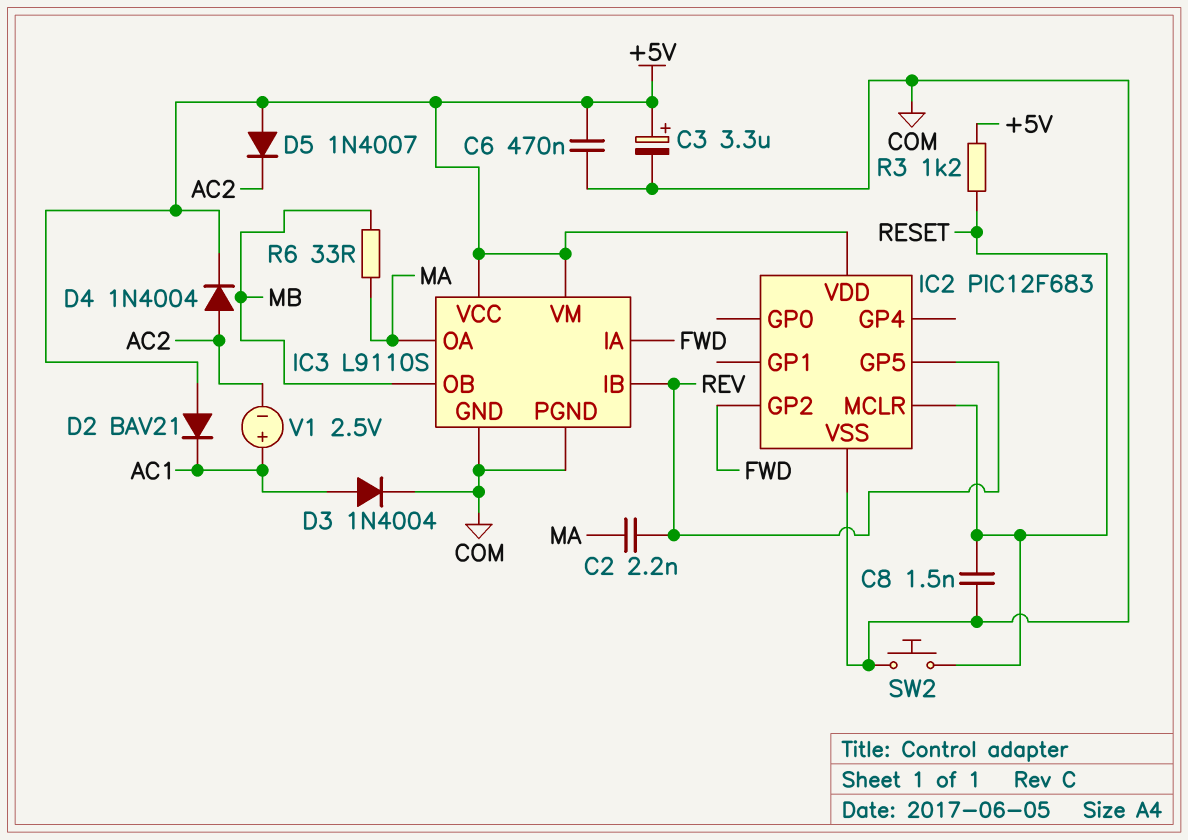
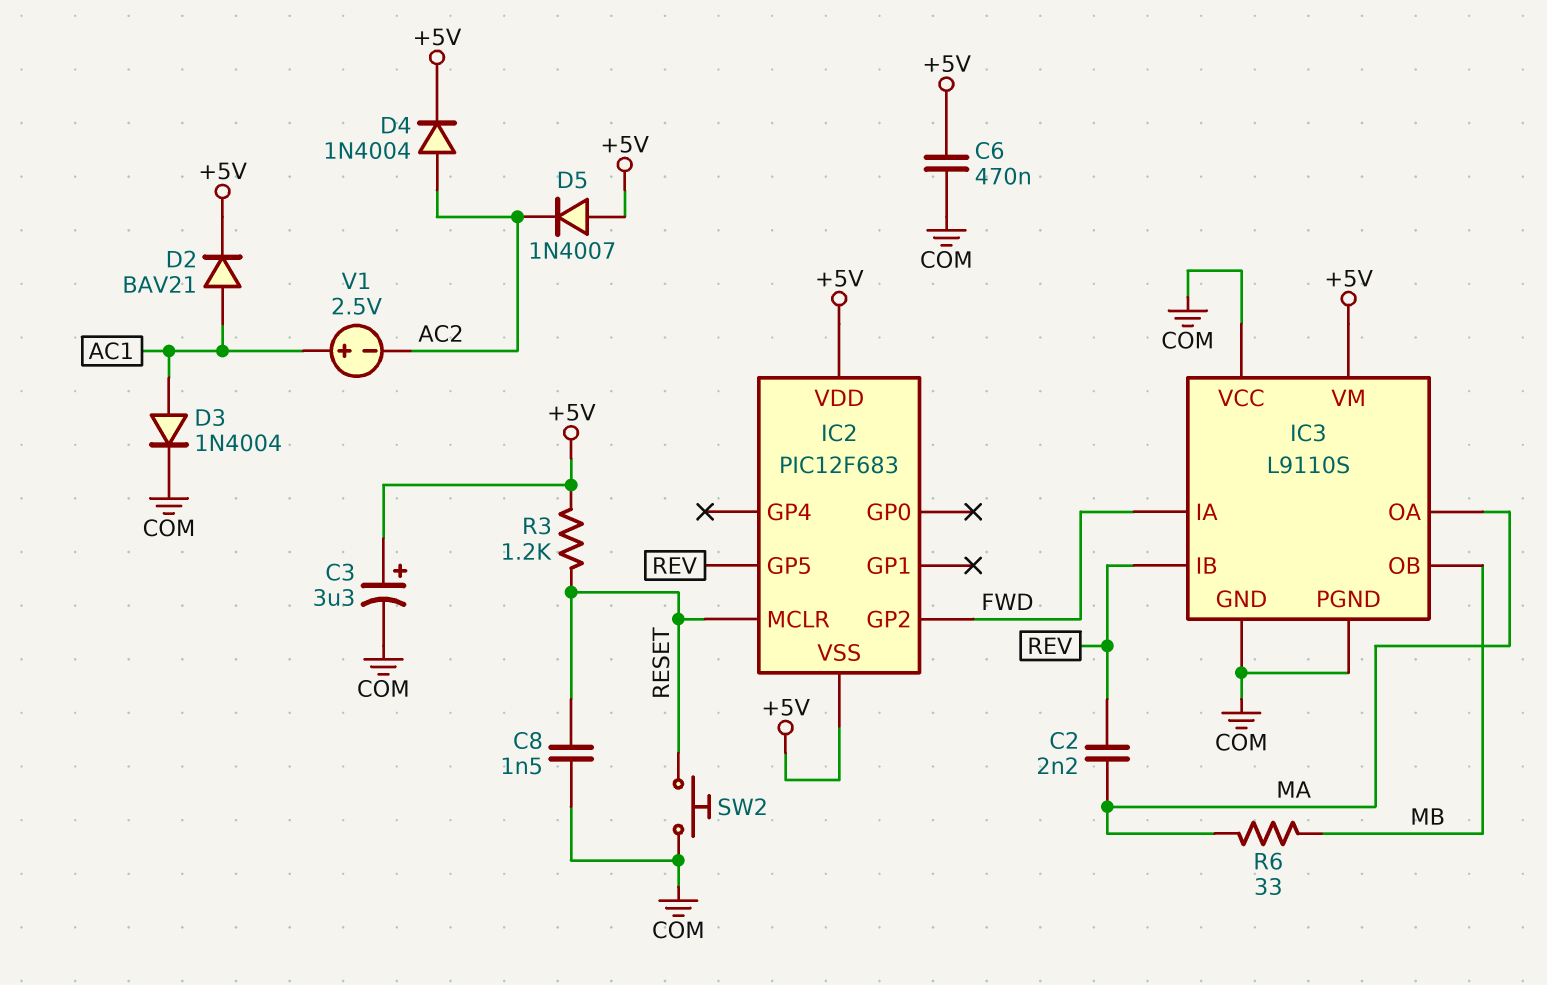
D2: diode BAV21 (A +5V, K AC1) -> diode BAV21 (A AC1, K +5V)
IC2 pin VSS: COM -> +5V
IC3 pin VCC: +5V -> COM

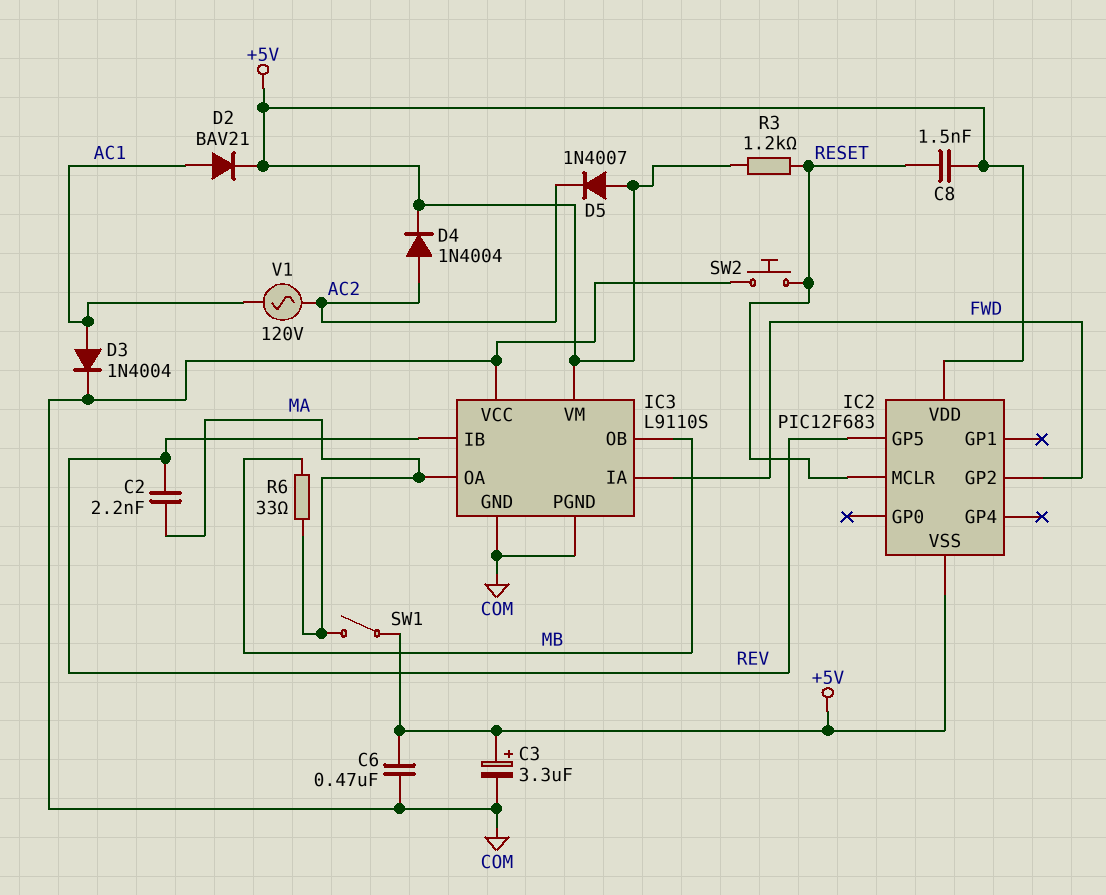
C8: 1.5nF (COM, RESET) -> 1.5nF (+5V, RESET)
SW1: none -> switch (+5V, MA)
V1: 2.5V (plus AC1, minus AC2) -> AC 120V (AC1, AC2)

